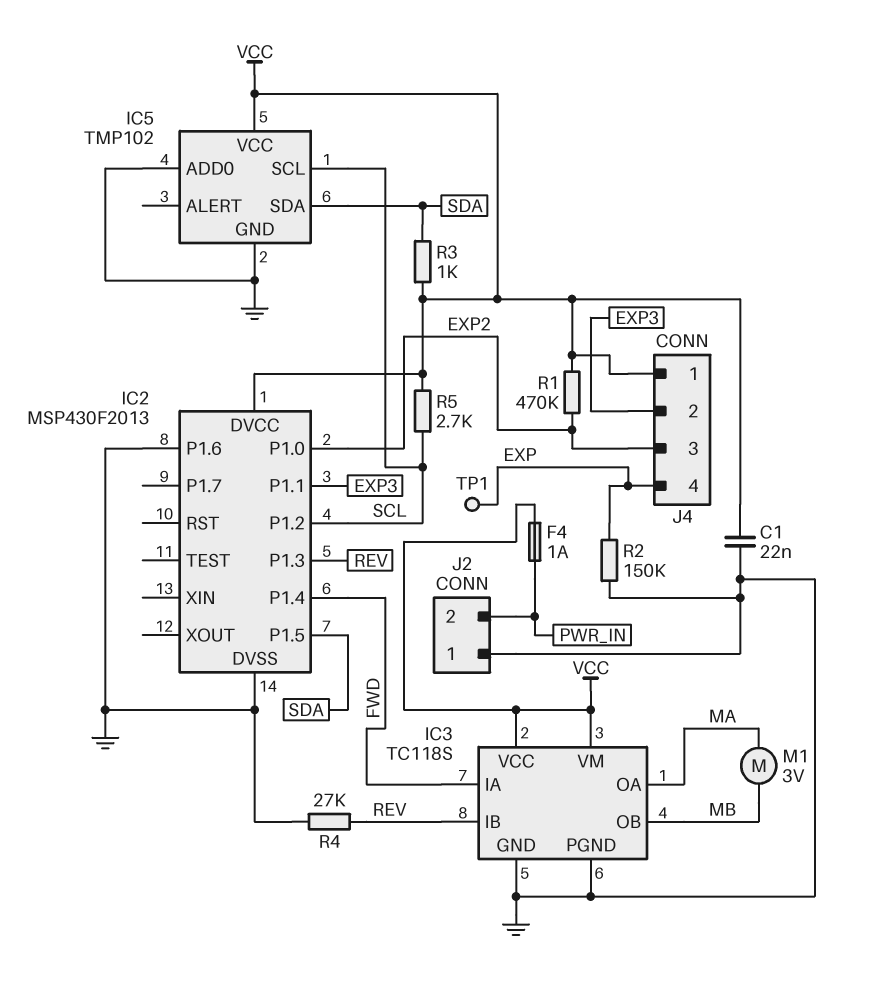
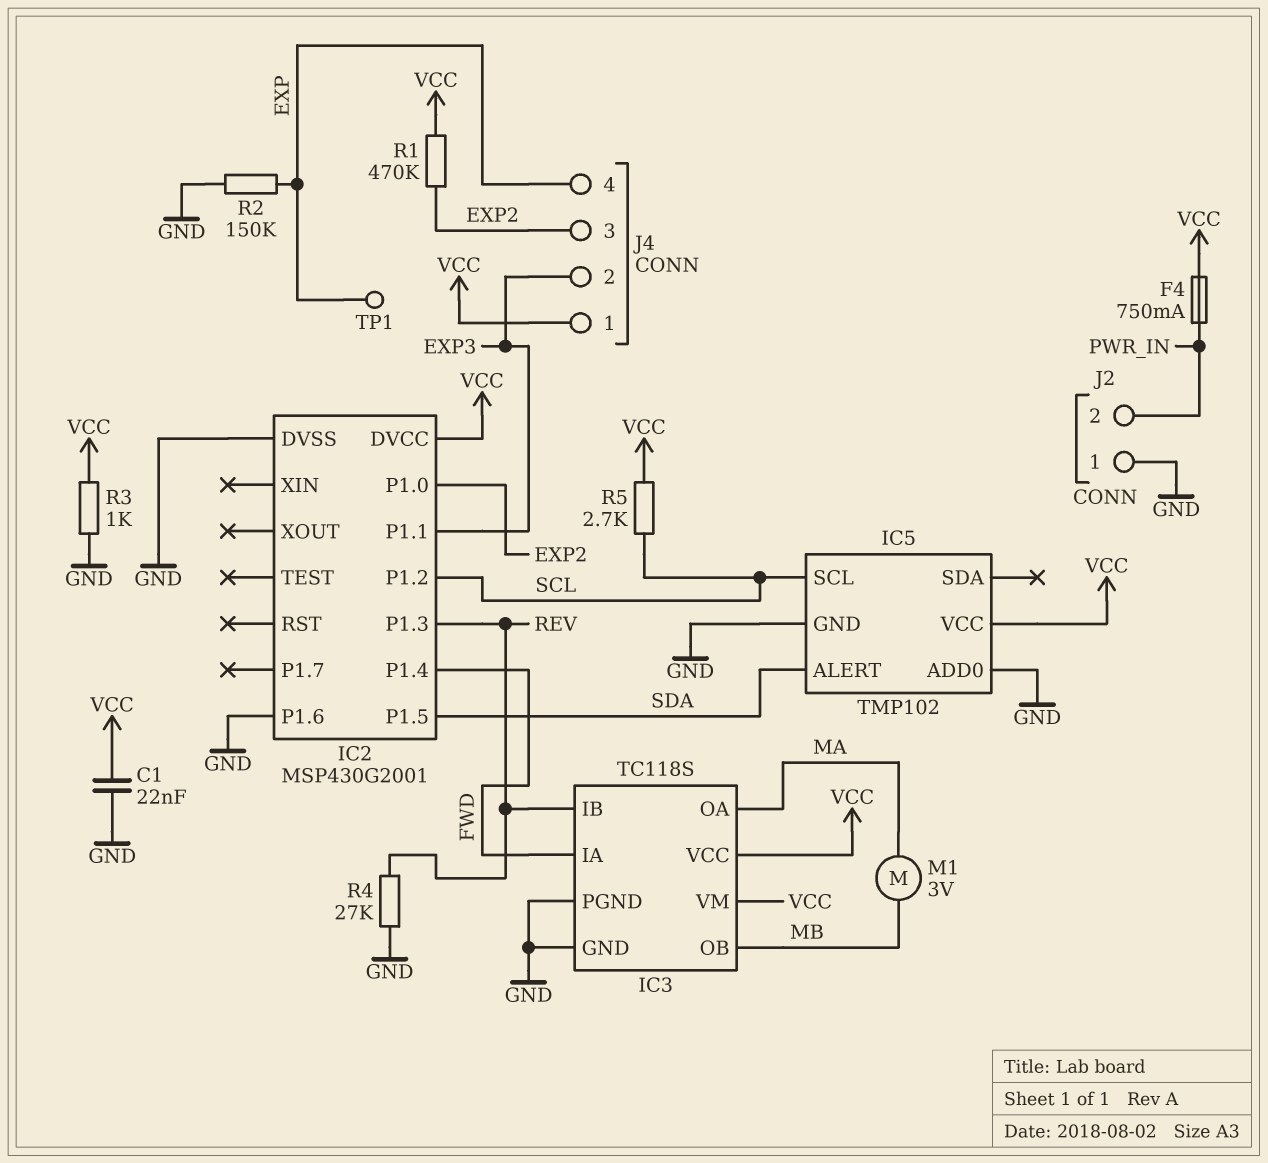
F4: 1A (PWR_IN, VCC) -> 750mA (PWR_IN, VCC)
IC2: MSP430F2013 -> MSP430G2001
IC5 pin ALERT: none -> SDA
IC5 pin SDA: SDA -> none
R3: 1k (SDA, VCC) -> 1k (GND, VCC)

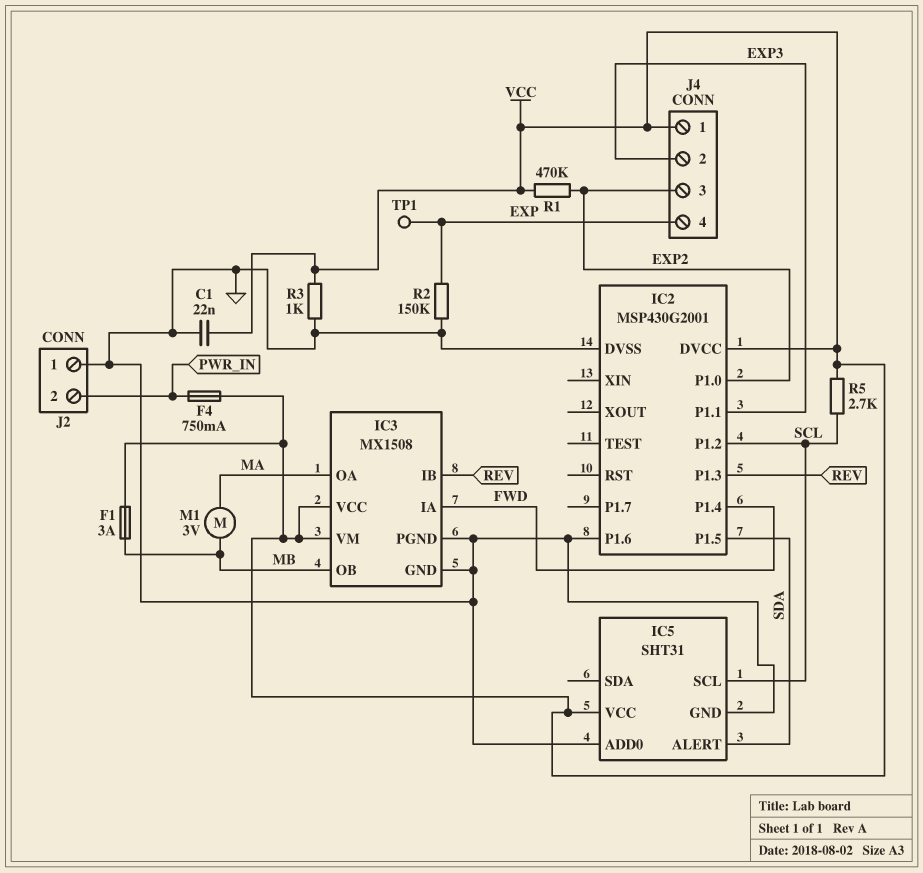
F1: none -> 3A (MB, VCC)
IC3: TC118S -> MX1508
IC5: TMP102 -> SHT31
R4: 27k (GND, REV) -> none

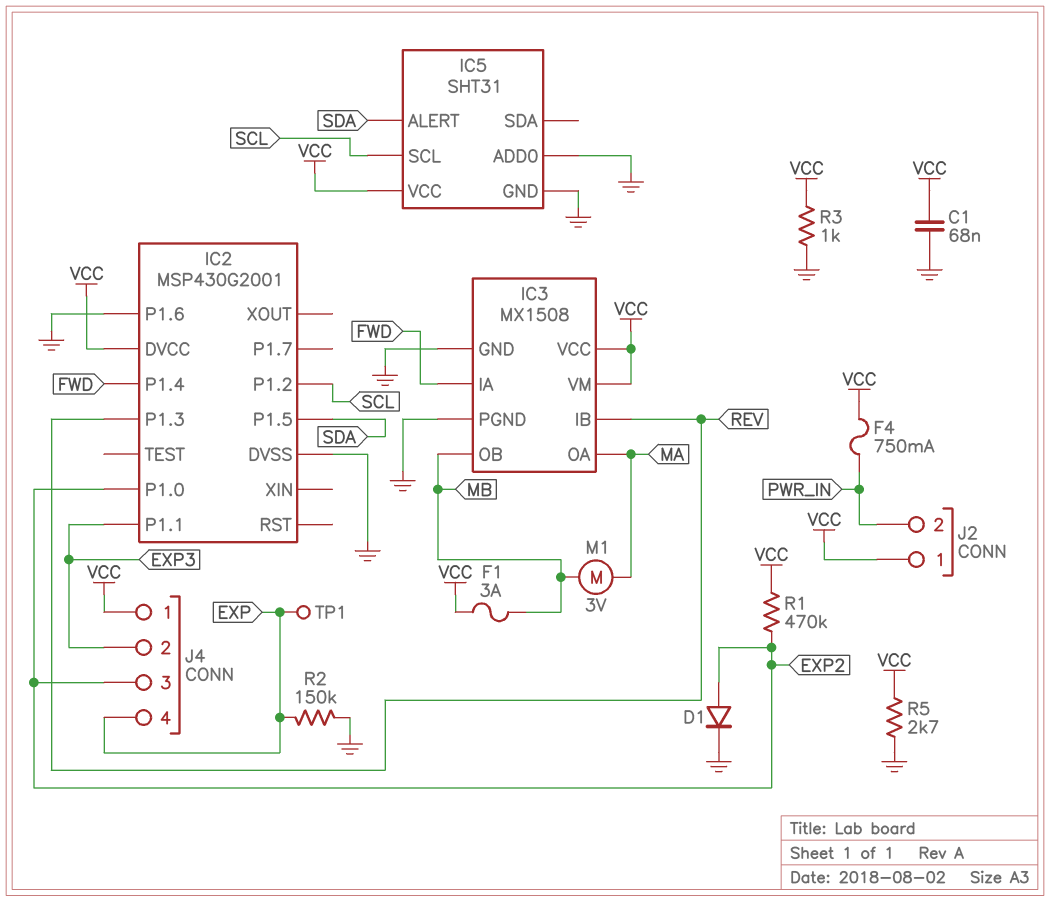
C1: 22nF (GND, VCC) -> 68nF (GND, VCC)
D1: none -> diode (A EXP2, K GND)
J2 pin 1: GND -> VCC
R5: 2.7k (SCL, VCC) -> 2.7k (GND, VCC)

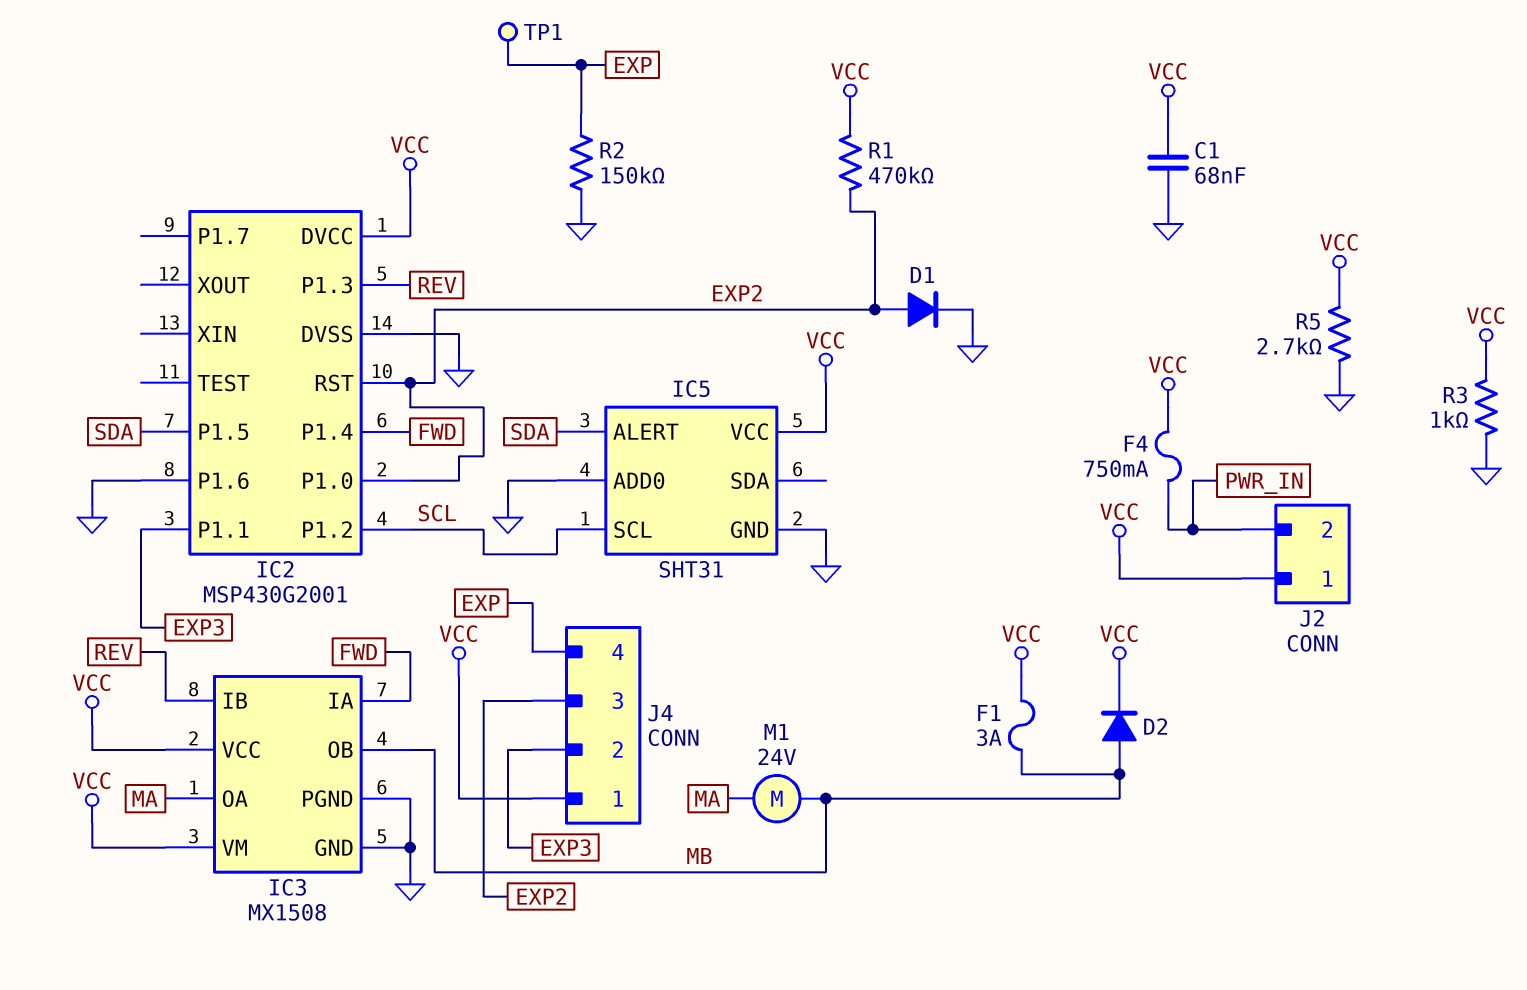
D2: none -> diode (A MB, K VCC)
IC2 pin RST: none -> EXP2
M1: motor 3V (MA, MB) -> motor 24V (MA, MB)

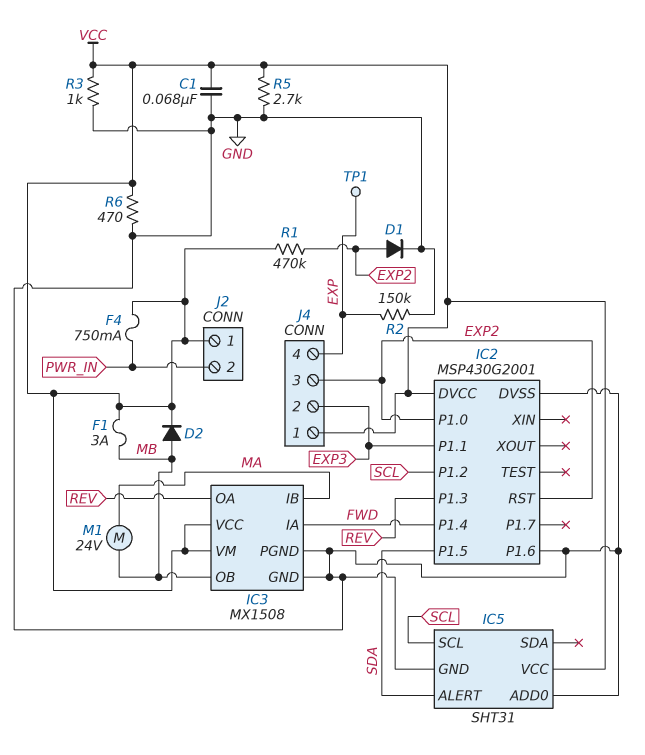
IC3 pin IB: REV -> MA
IC3 pin OA: MA -> REV
R6: none -> 470 (GND, VCC)

